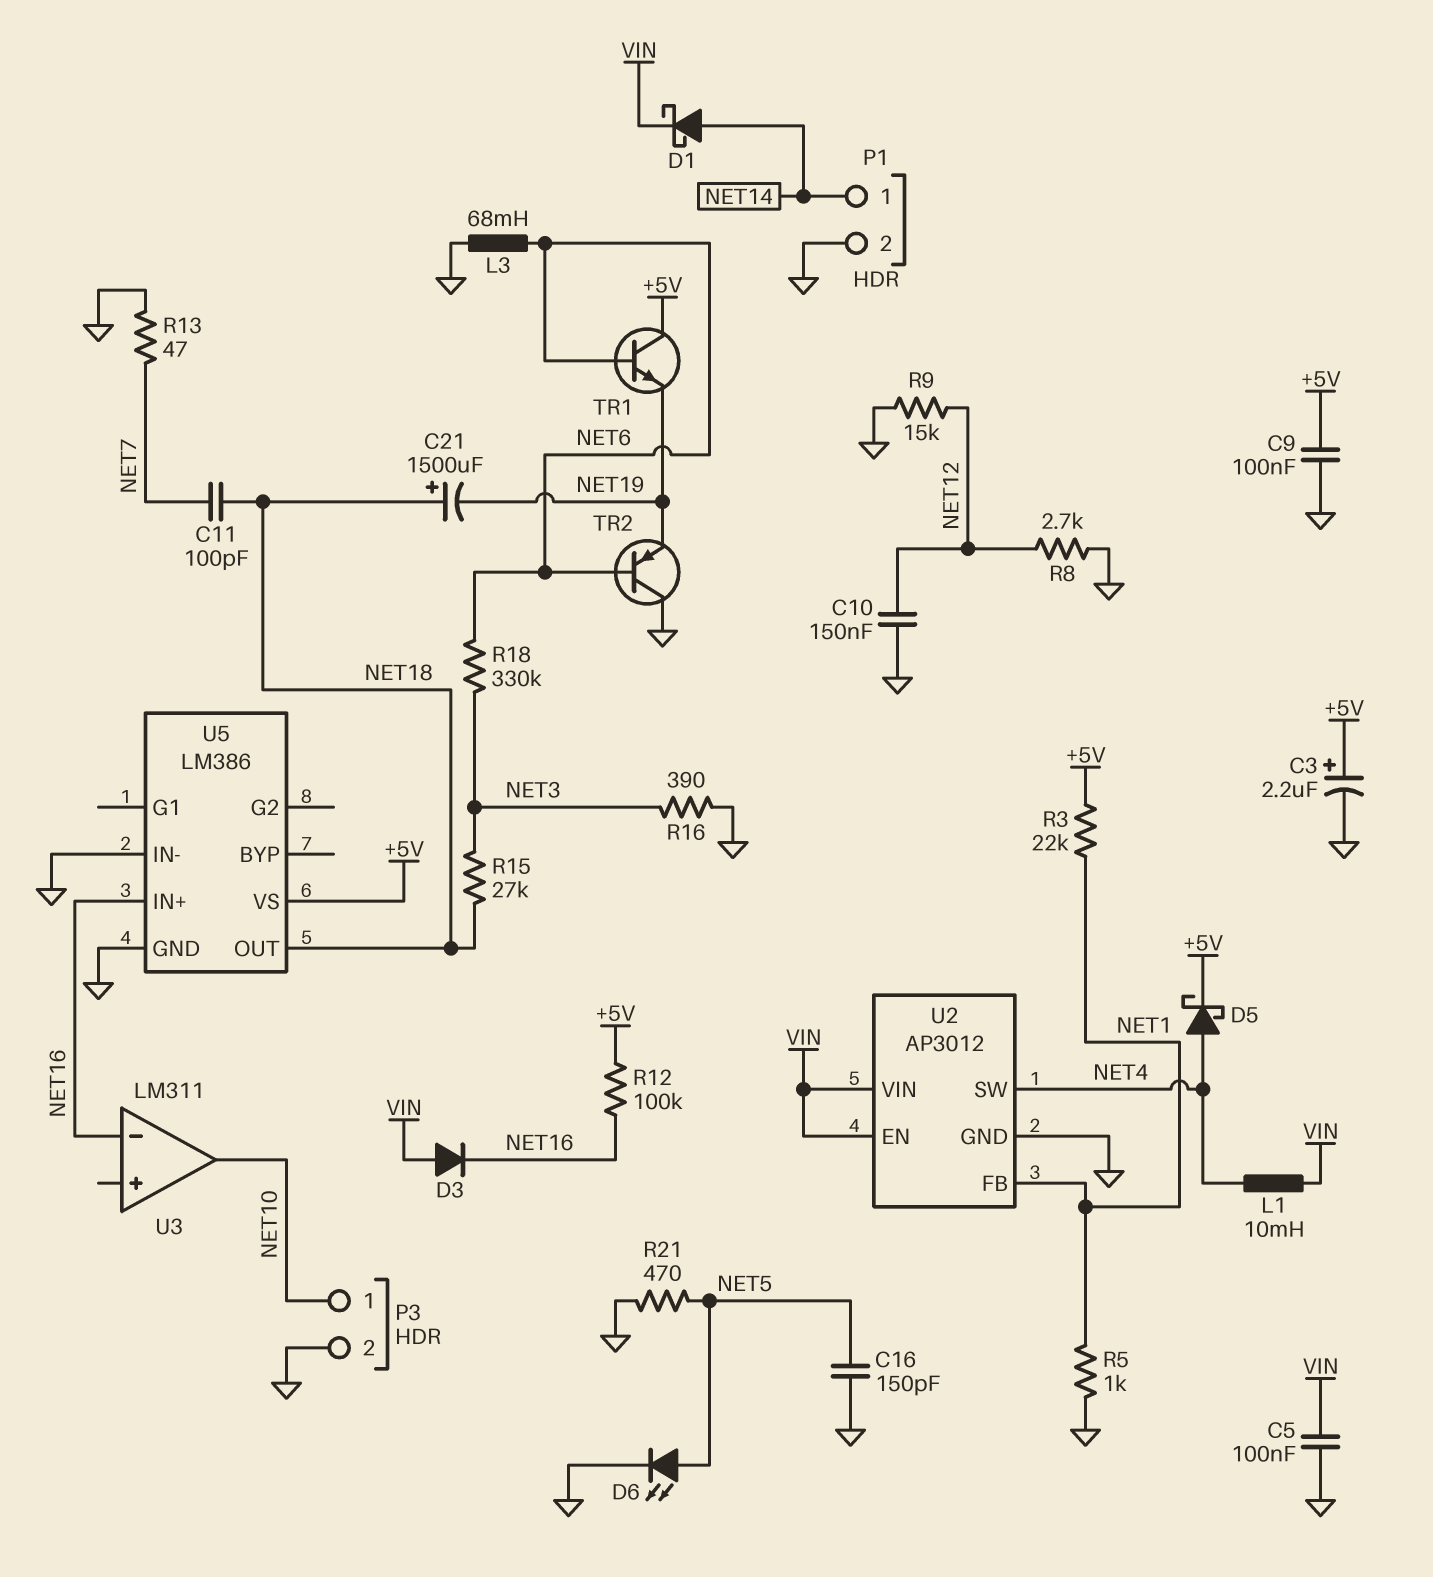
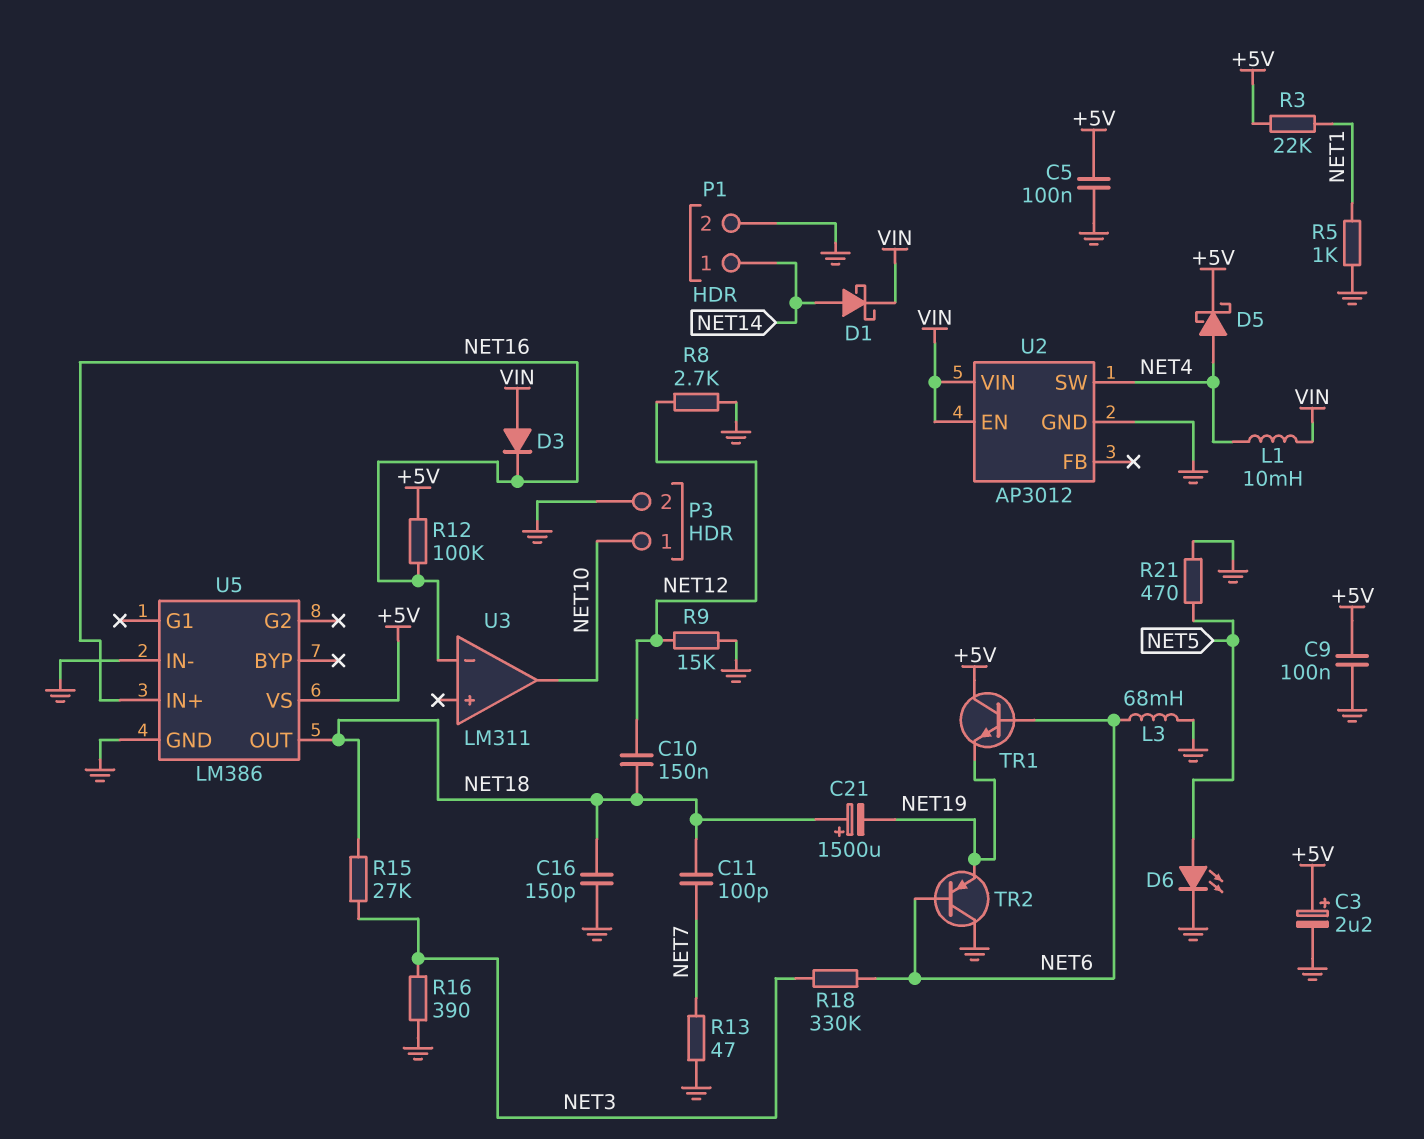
C5: 100nF (GND, VIN) -> 100nF (+5V, GND)
C10: 150nF (GND, NET12) -> 150nF (NET12, NET18)
C16: 150pF (GND, NET5) -> 150pF (GND, NET18)
U2 pin FB: NET1 -> none

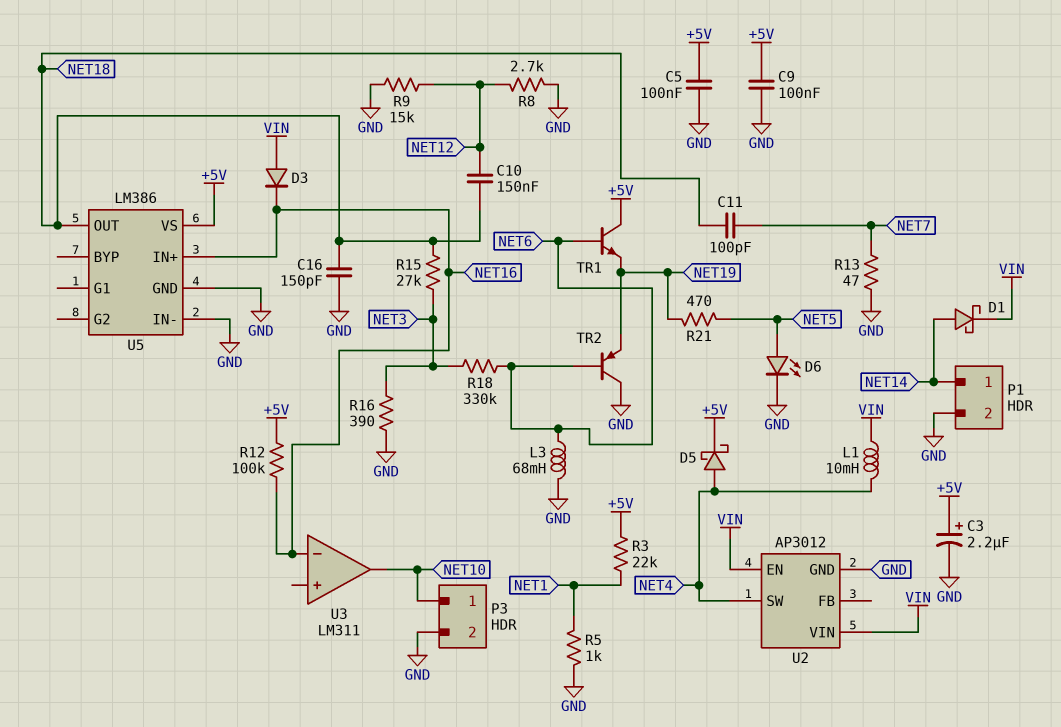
C21: 1500uF (plus NET18, minus NET19) -> none
R21: 470 (GND, NET5) -> 470 (NET5, NET19)

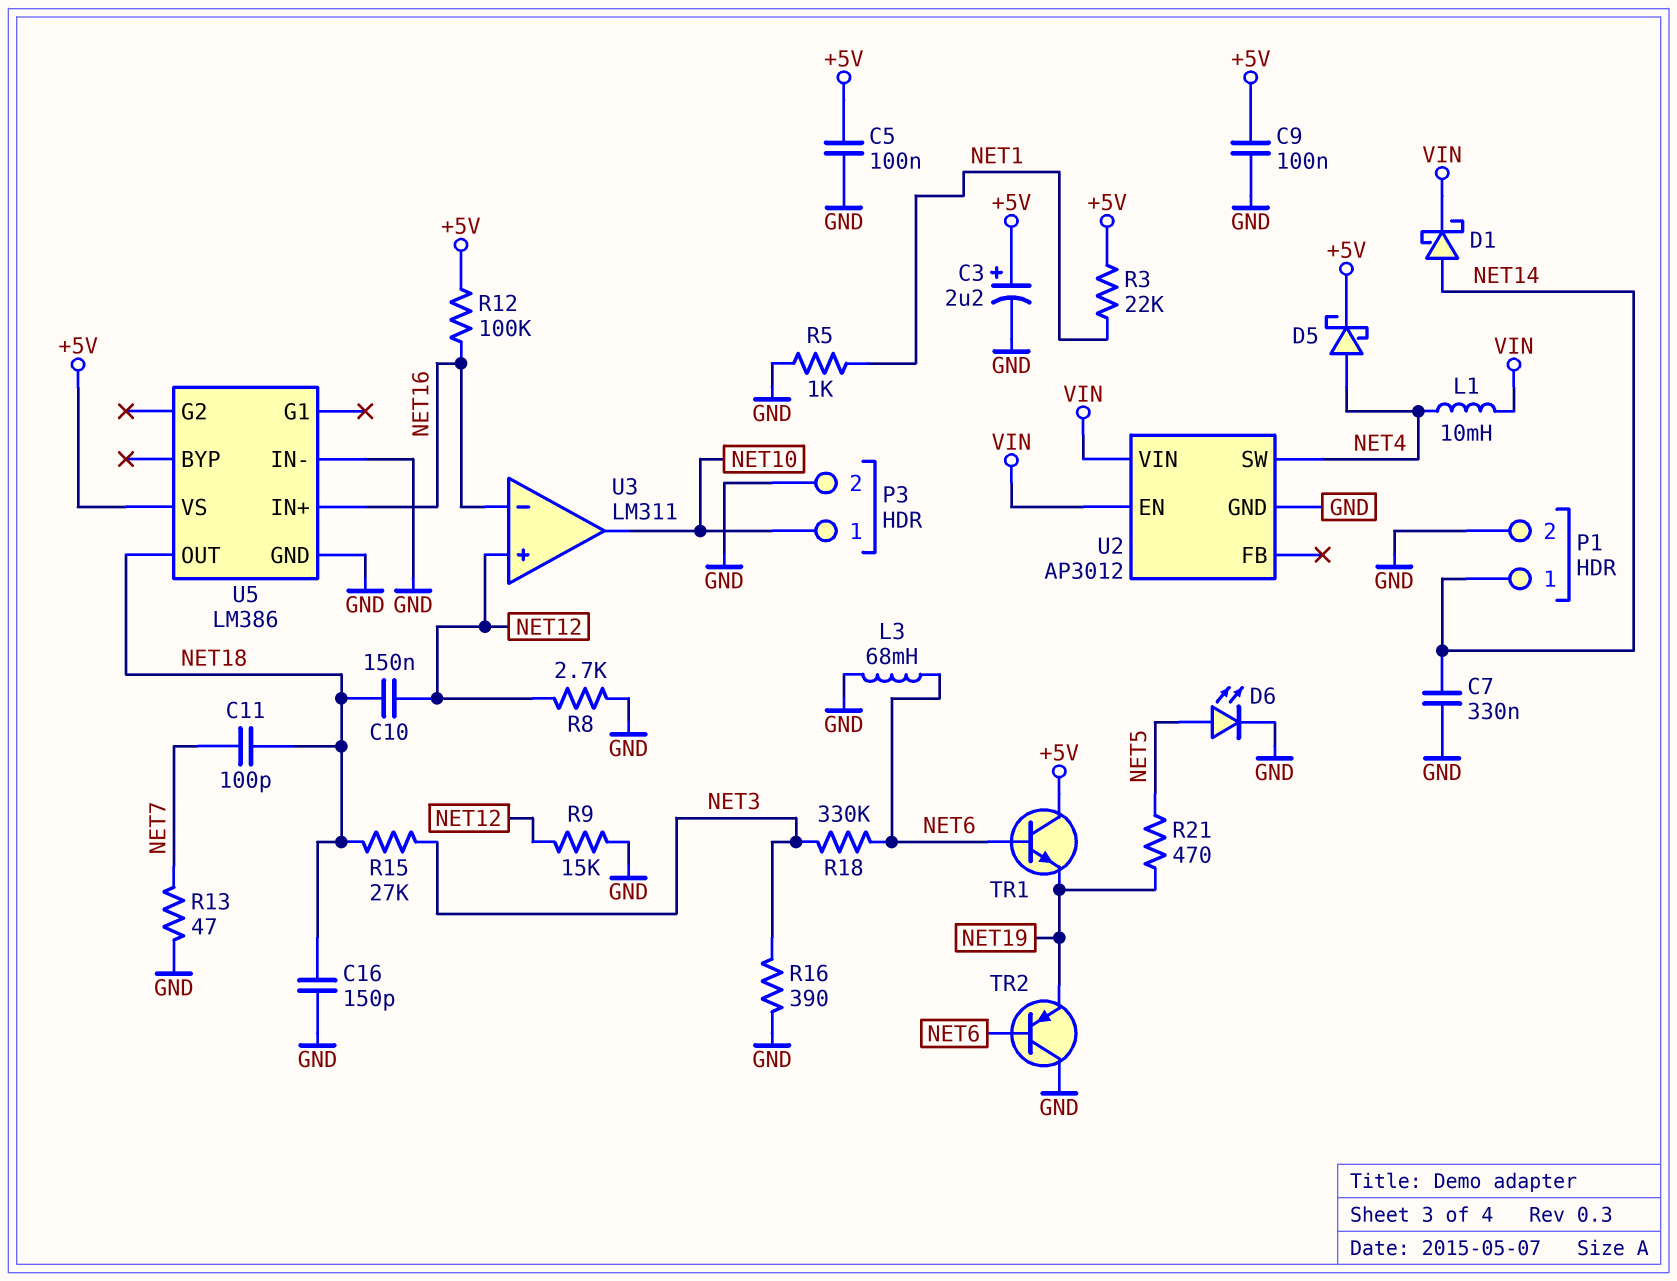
C7: none -> 330nF (GND, NET14)
D3: diode (A VIN, K NET16) -> none
U3 pin in+: none -> NET12

